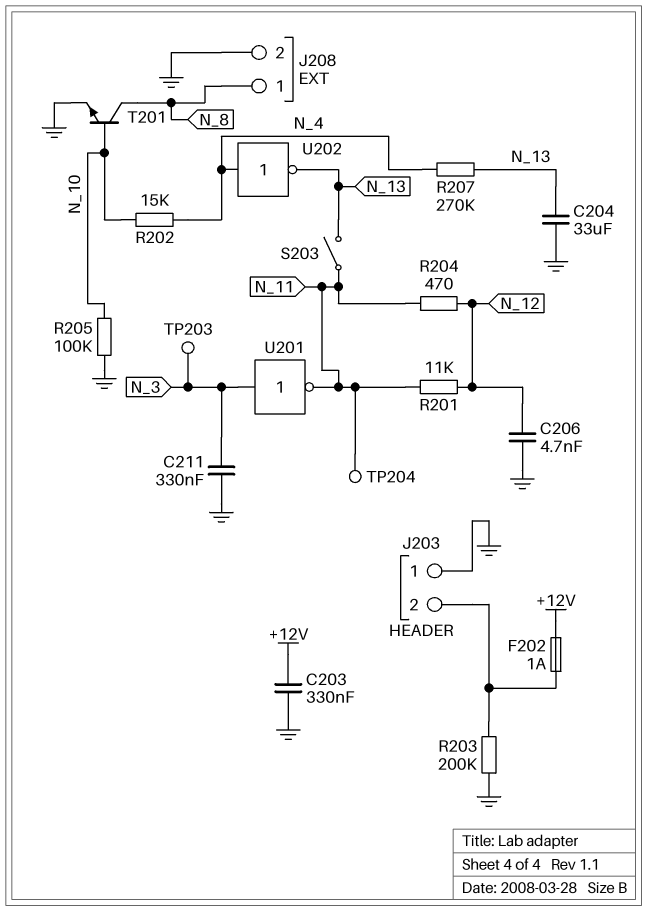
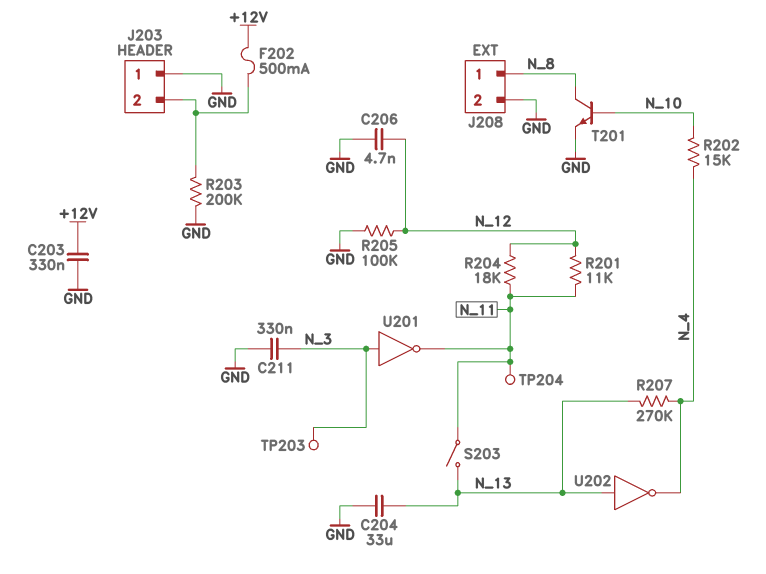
F202: 1A (+12V, J203/2) -> 500mA (+12V, J203/2)
R204: 470 (N_11, N_12) -> 18k (N_11, N_12)
R205: 100k (GND, N_10) -> 100k (GND, N_12)
U202: NOT (in N_4, out N_13) -> NOT (in N_13, out N_4)

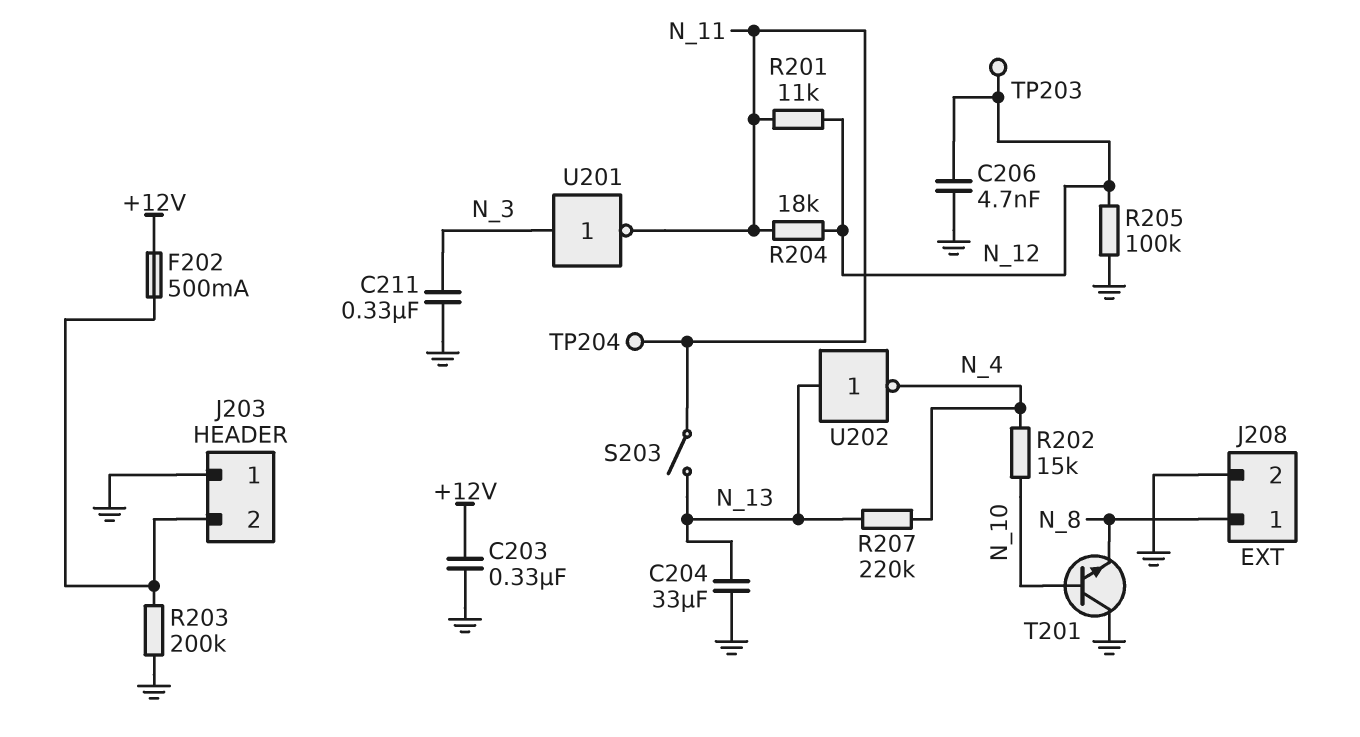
R207: 270k (N_4, N_13) -> 220k (N_4, N_13)
T201: NPN (B N_10, C N_8, E GND) -> NPN (B N_10, C GND, E N_8)
TP203: test point (N_3) -> test point (N_12)

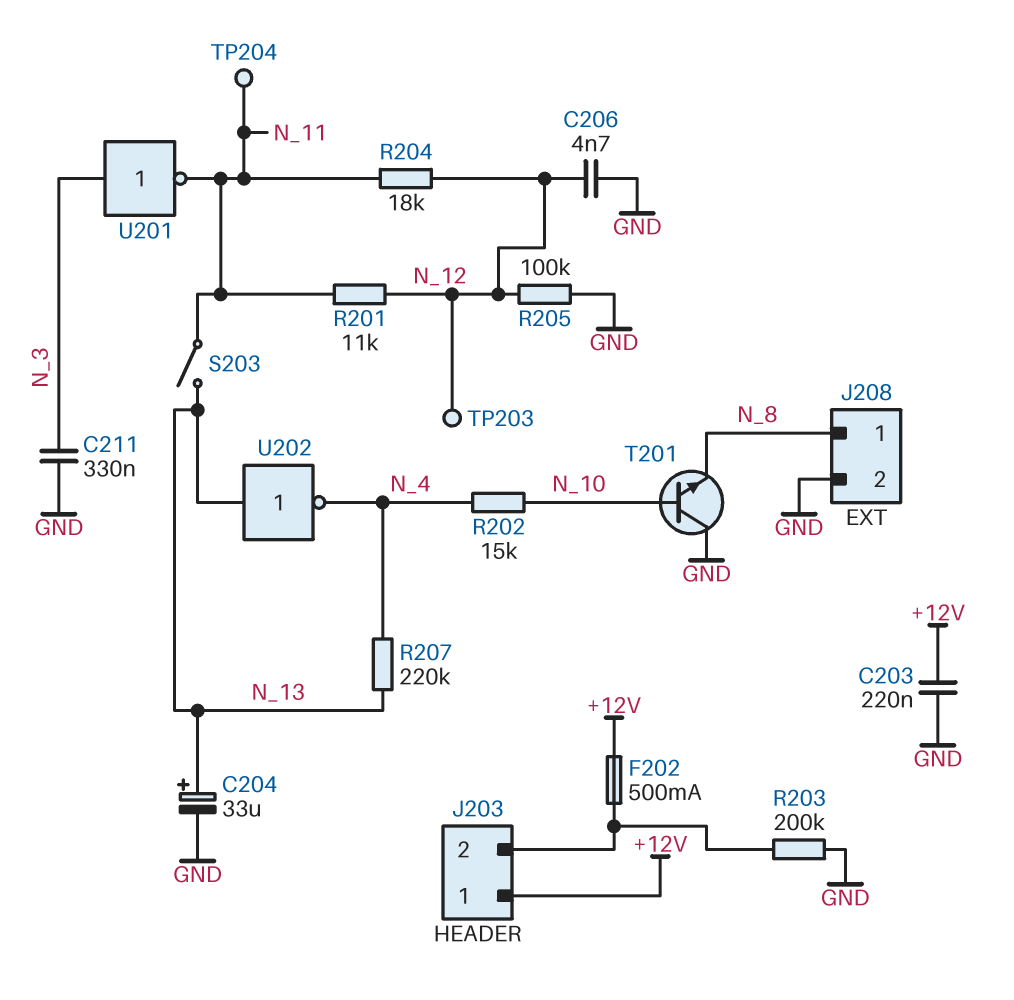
C203: 330nF (+12V, GND) -> 220nF (+12V, GND)
C204: 33uF (GND, N_13) -> 33uF (plus N_13, minus GND)
J203 pin 1: GND -> +12V

